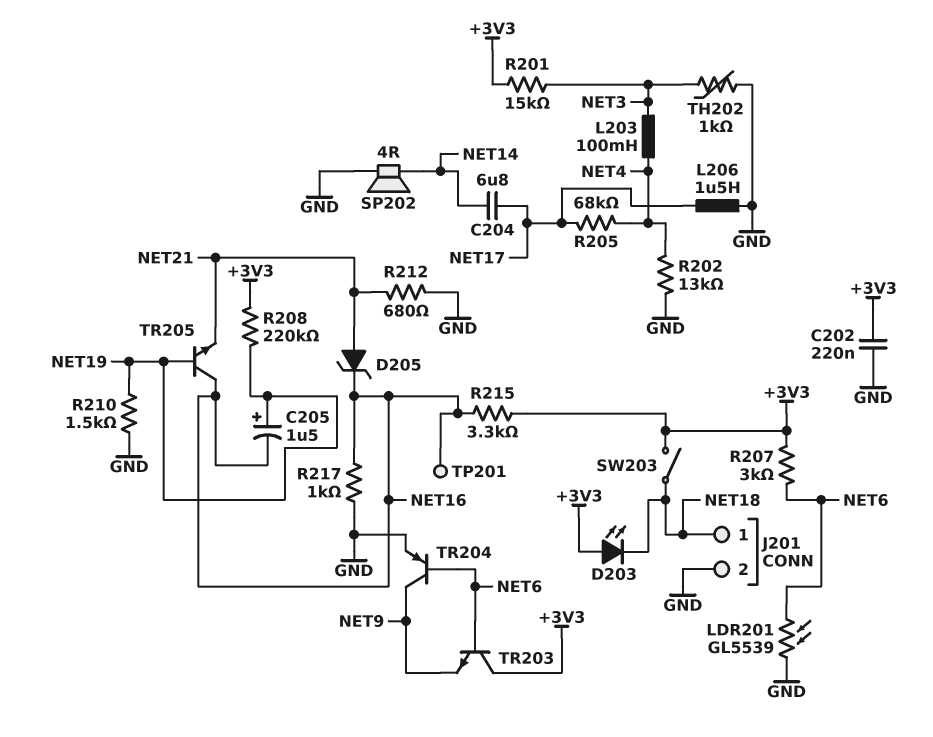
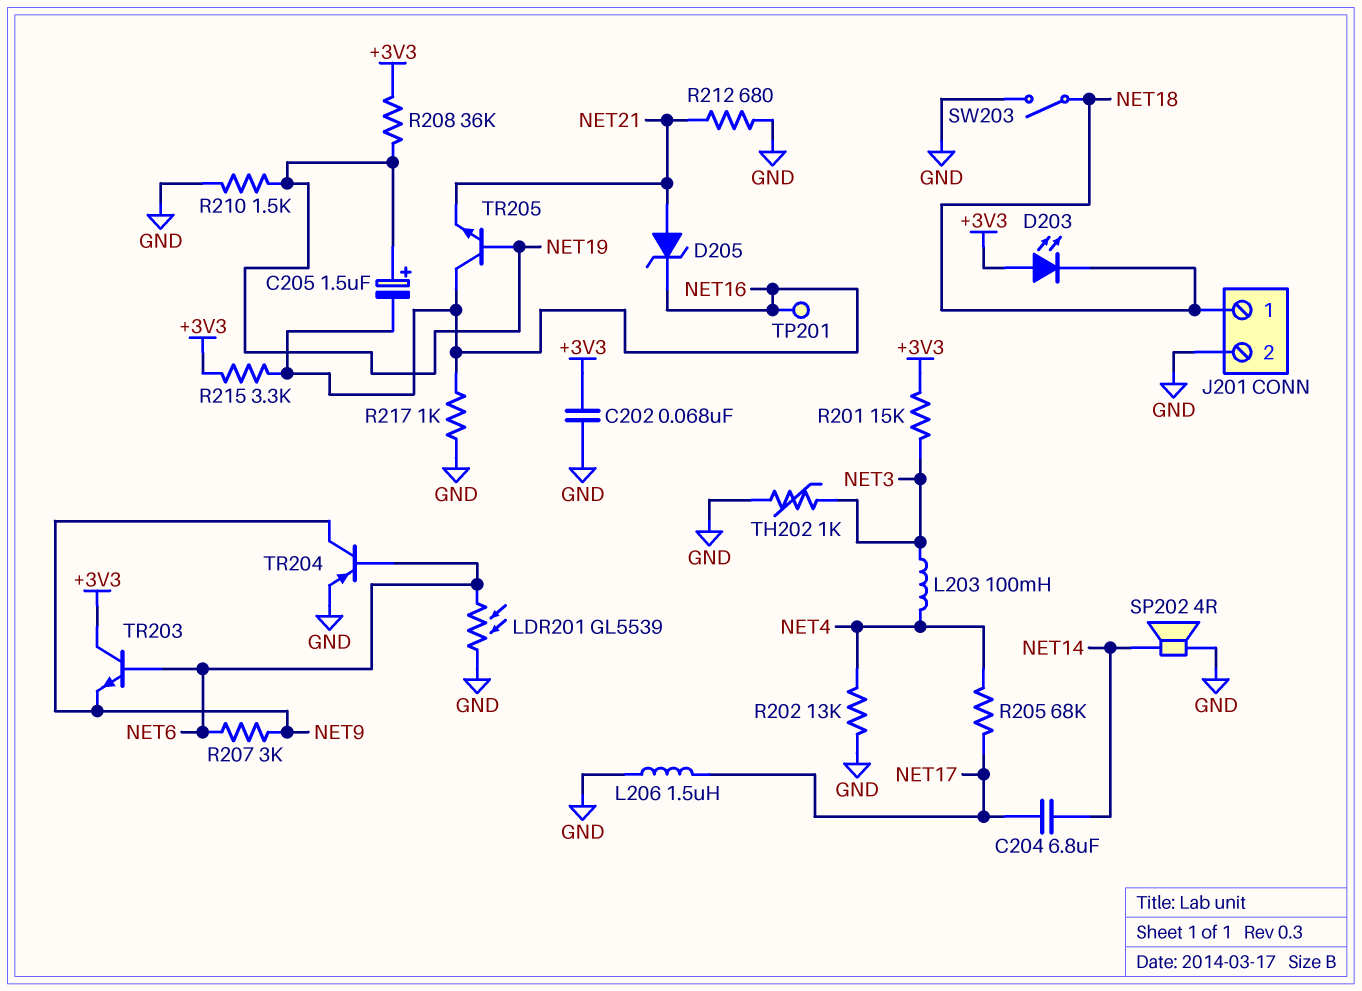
C202: 220nF (+3V3, GND) -> 68nF (+3V3, GND)
R207: 3k (+3V3, NET6) -> 3k (NET6, NET9)
R208: 220k (+3V3, NET19) -> 36k (+3V3, NET19)
SW203: switch (+3V3, NET18) -> switch (GND, NET18)

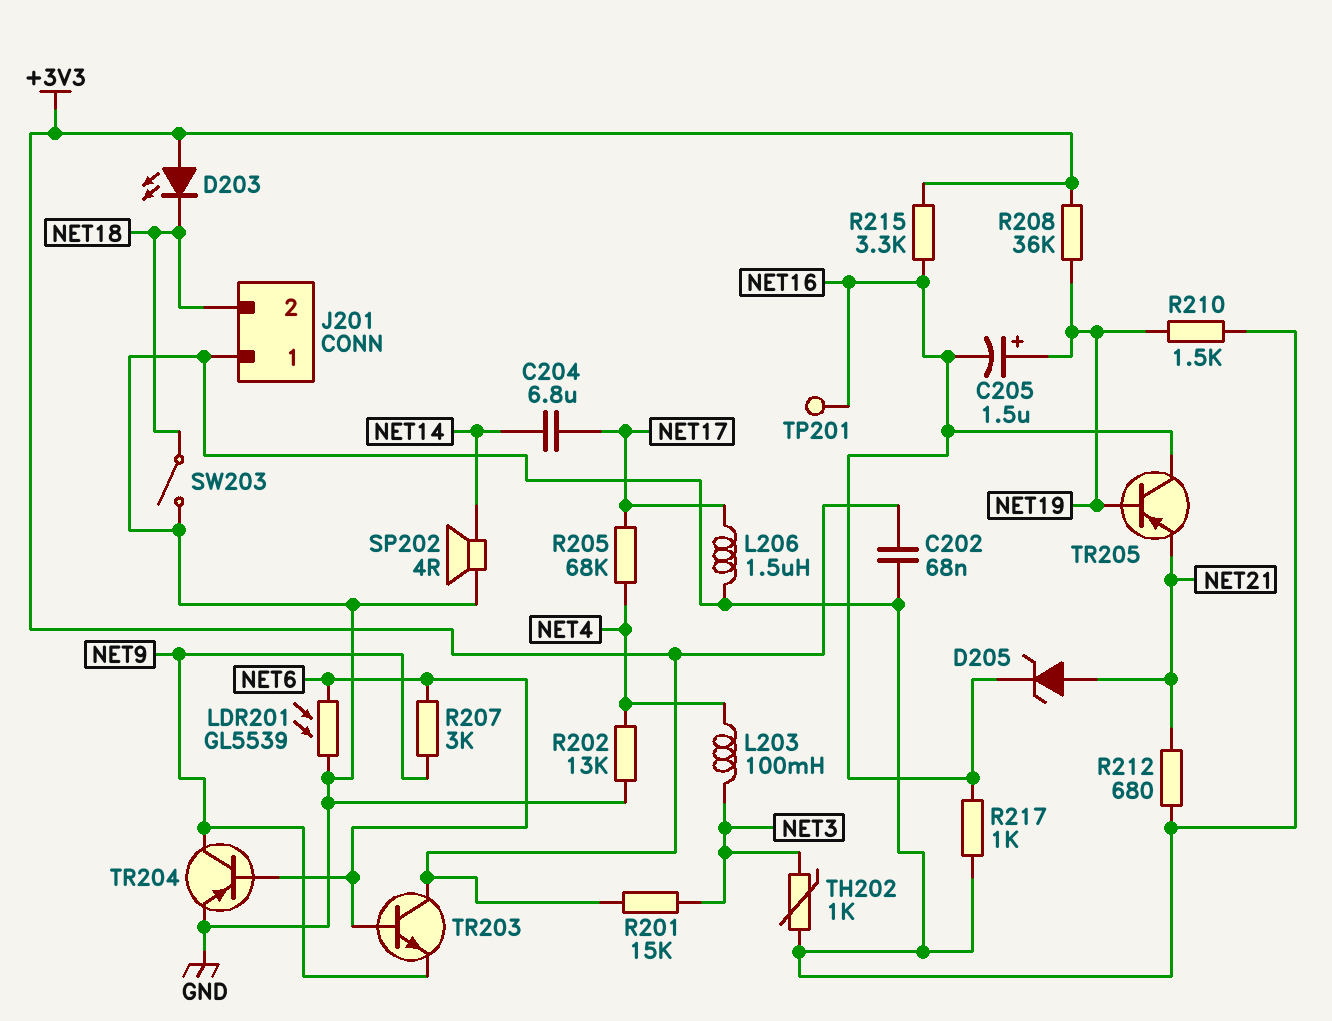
J201 pin 1: NET18 -> GND
J201 pin 2: GND -> NET18
TR205: NPN (B NET19, C NET16, E NET21) -> PNP (B NET19, C NET16, E NET21)

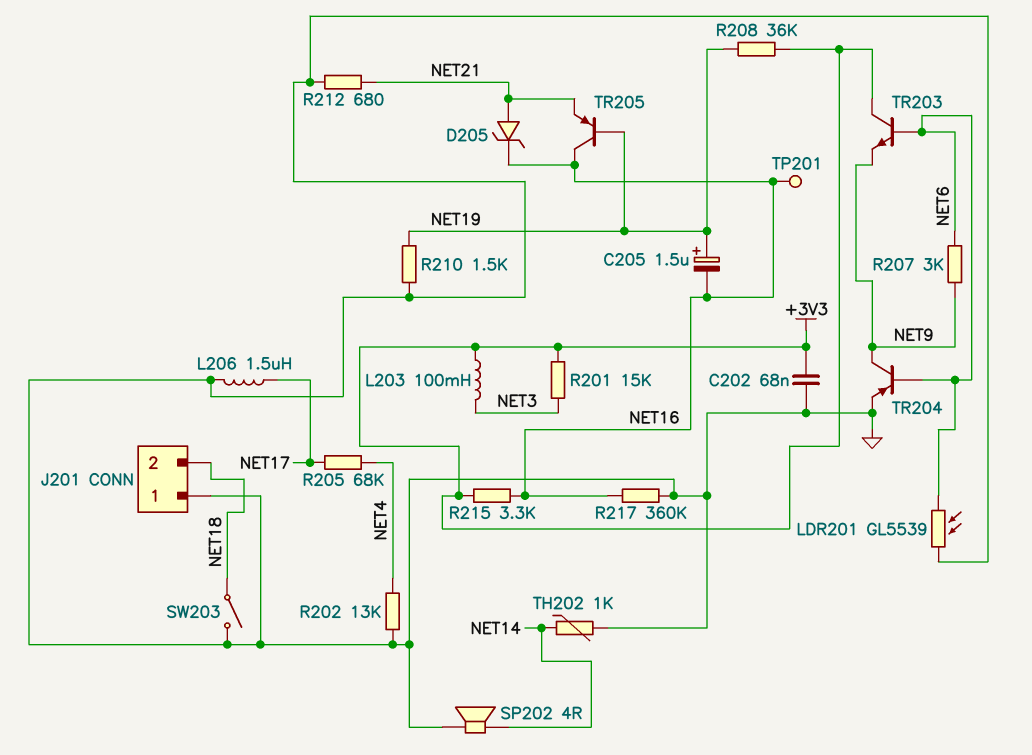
C204: 6.8uF (NET14, NET17) -> none
D203: LED (A +3V3, K NET18) -> none
L203: 100mH (NET3, NET4) -> 100mH (+3V3, NET3)
R217: 1k (GND, NET16) -> 360k (GND, NET16)
TH202: 1k (GND, NET3) -> 1k (GND, NET14)

